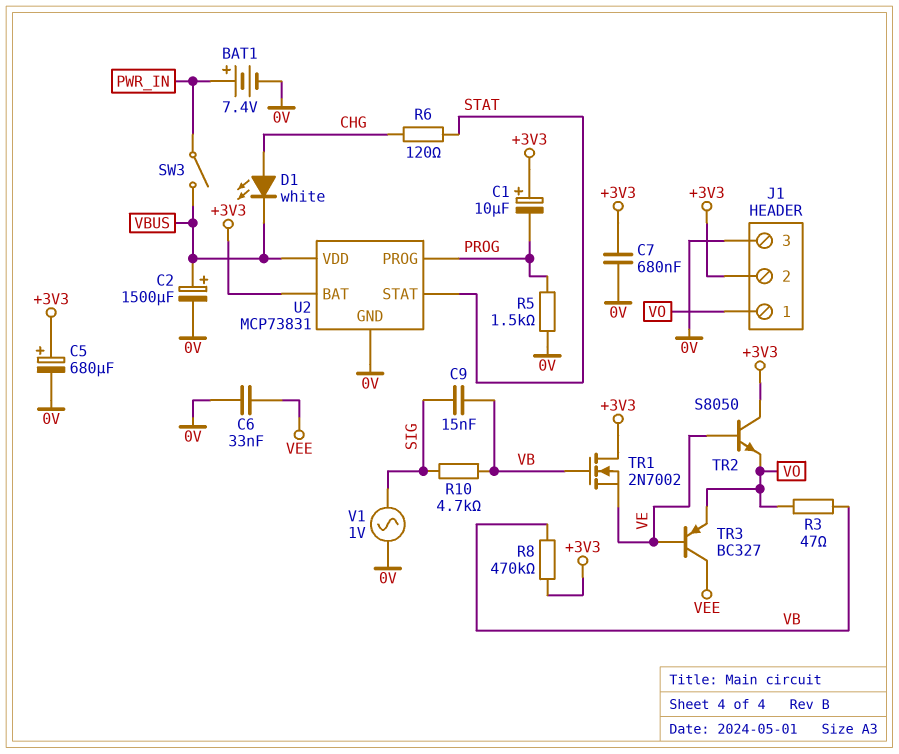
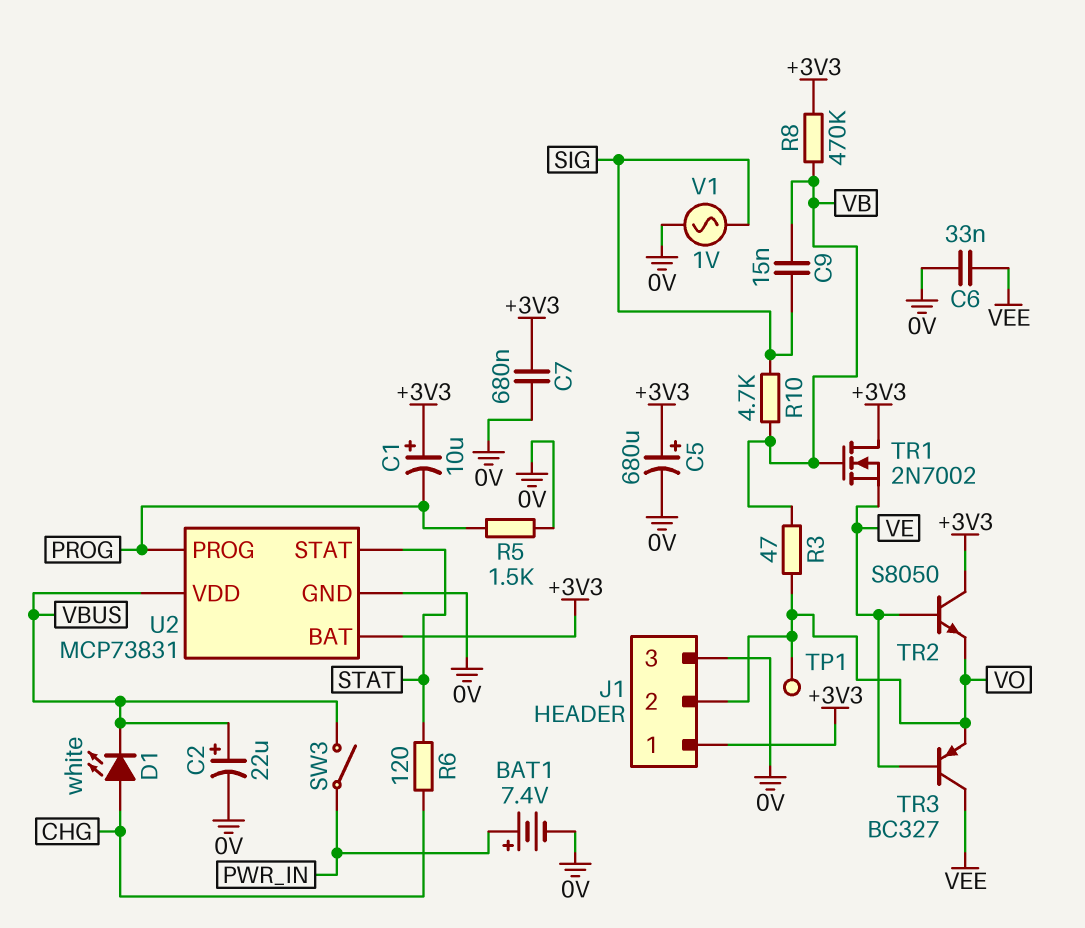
C2: 1500uF (plus VBUS, minus 0V) -> 22uF (plus VBUS, minus 0V)
J1 pin 1: VO -> +3V3
J1 pin 2: +3V3 -> VO
TP1: none -> test point (VO)

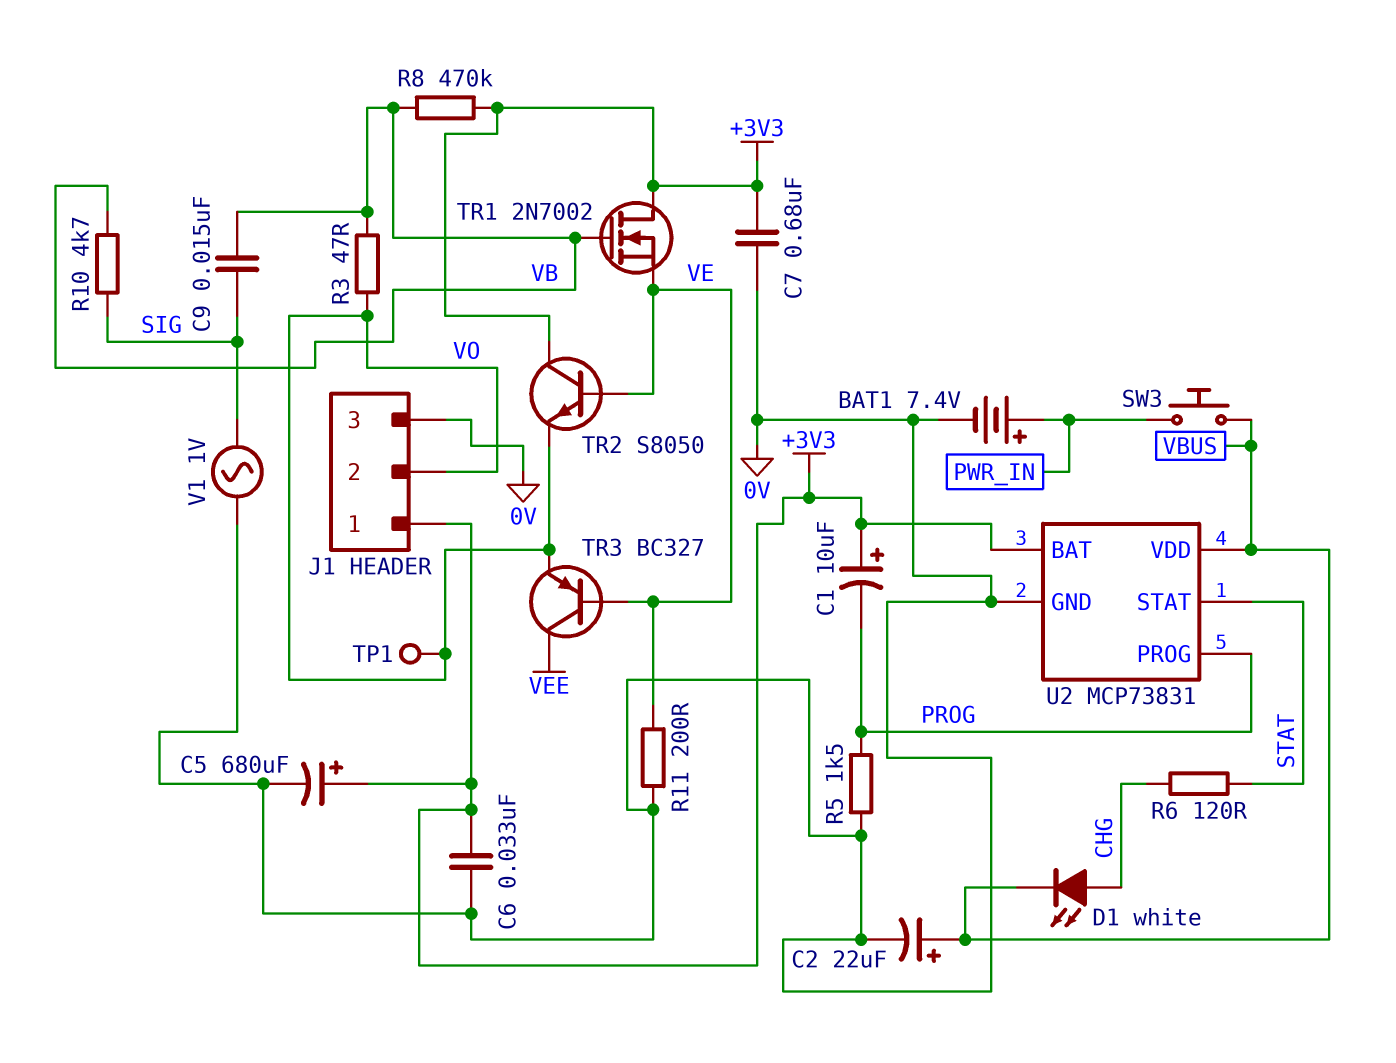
C6: 33nF (0V, VEE) -> 33nF (+3V3, 0V)
R11: none -> 200 (0V, VE)
SW3: switch (PWR_IN, VBUS) -> button (PWR_IN, VBUS)

